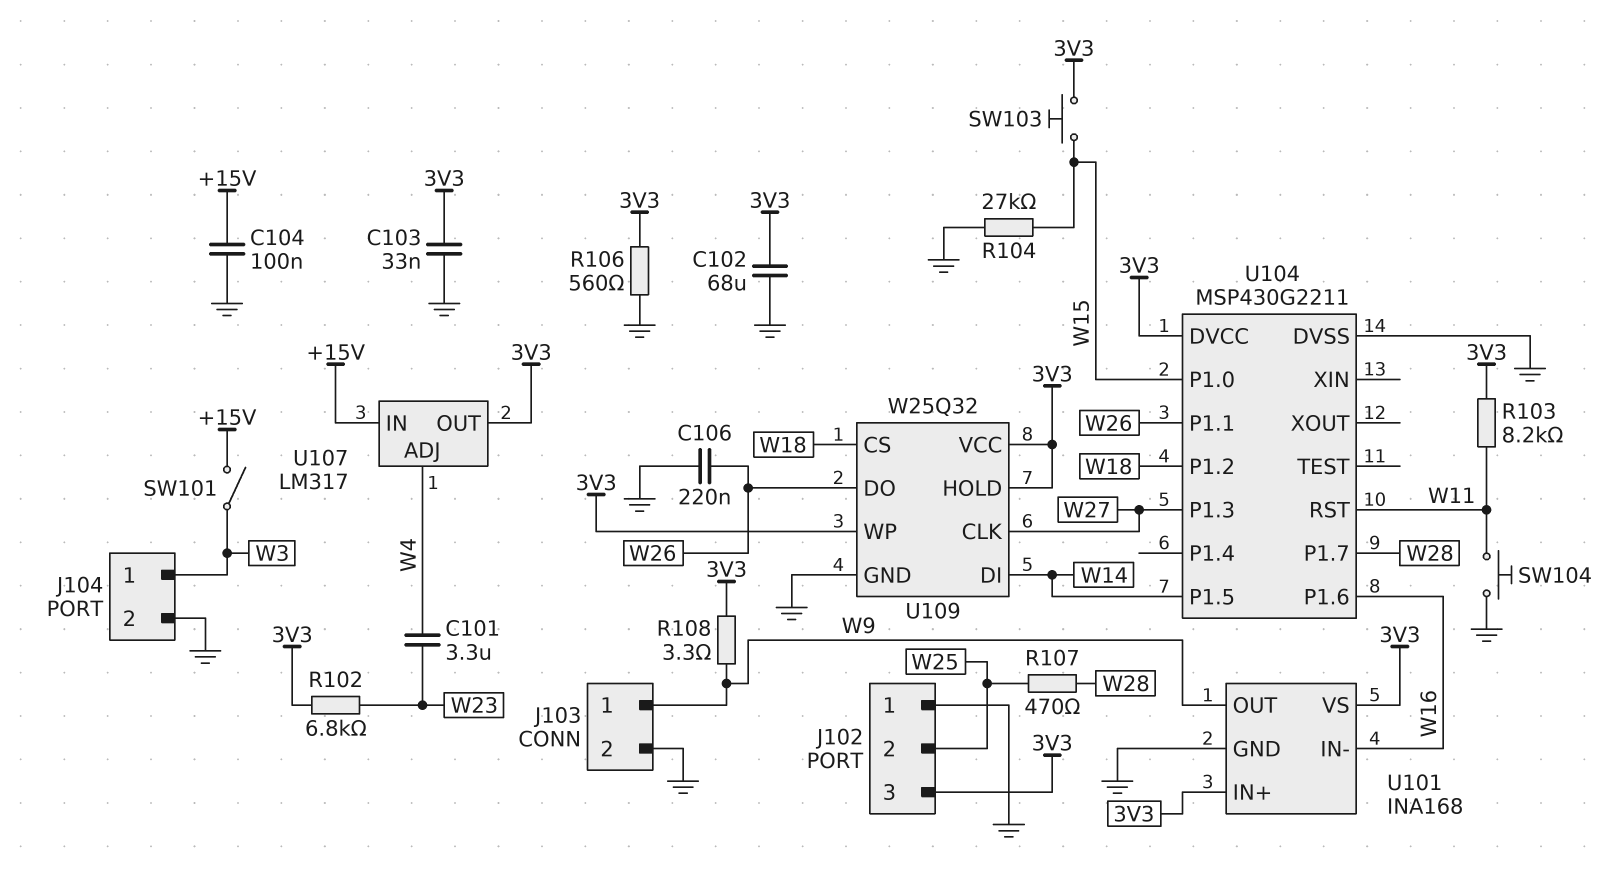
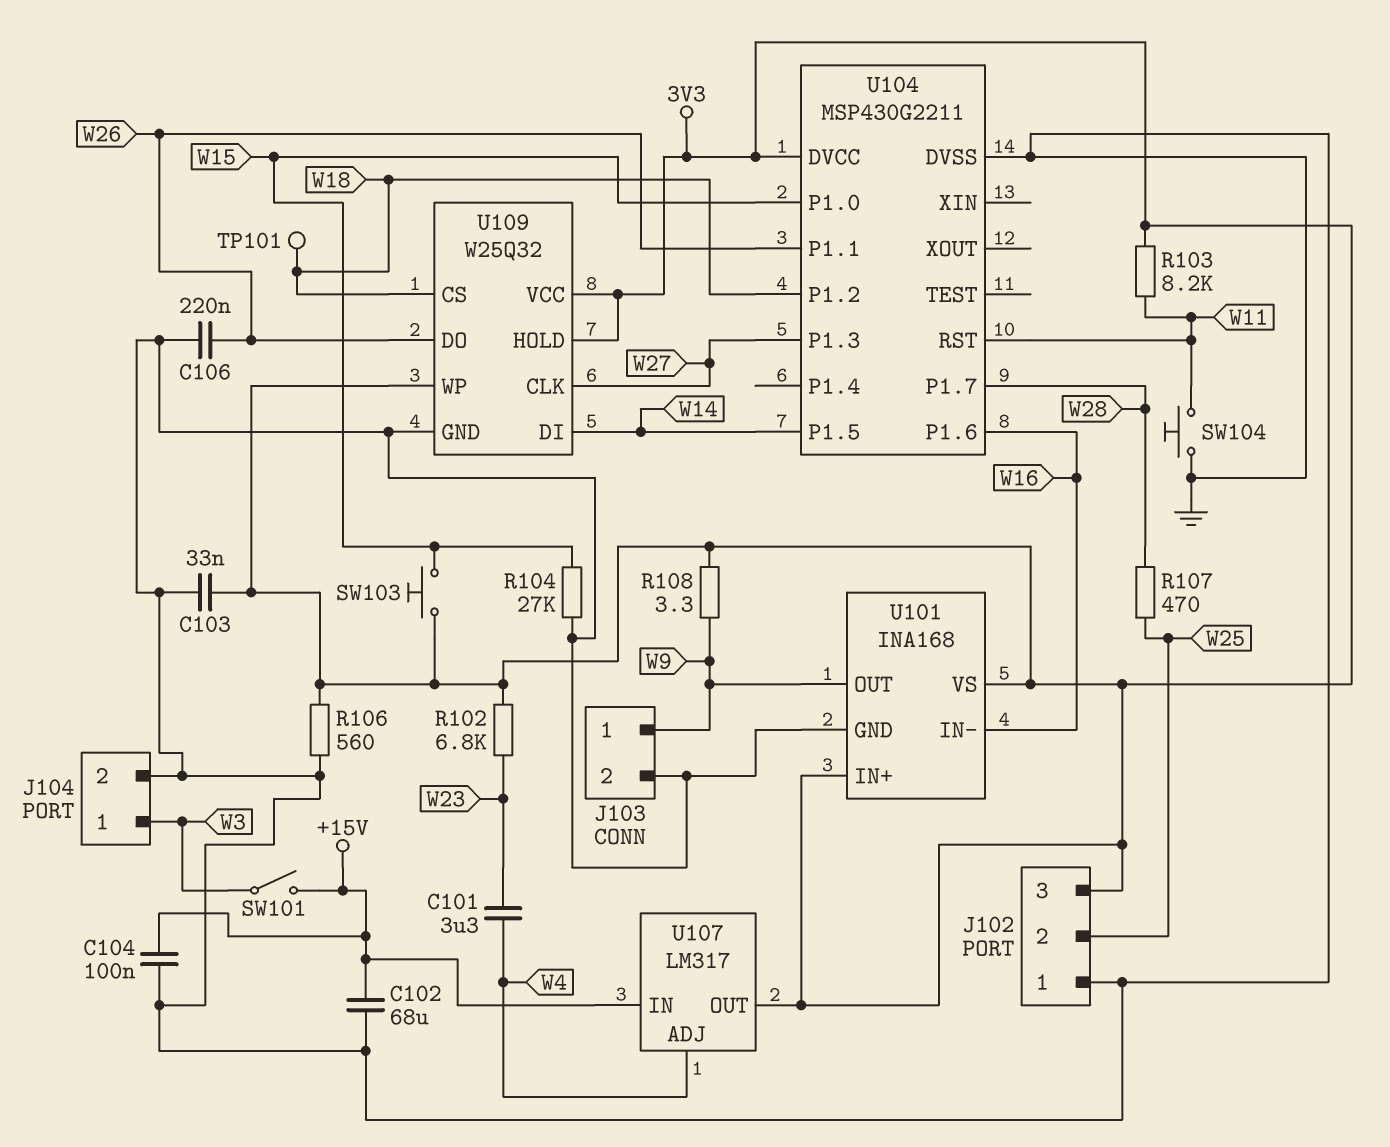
C102: 68uF (3V3, GND) -> 68uF (+15V, GND)
TP101: none -> test point (W18)

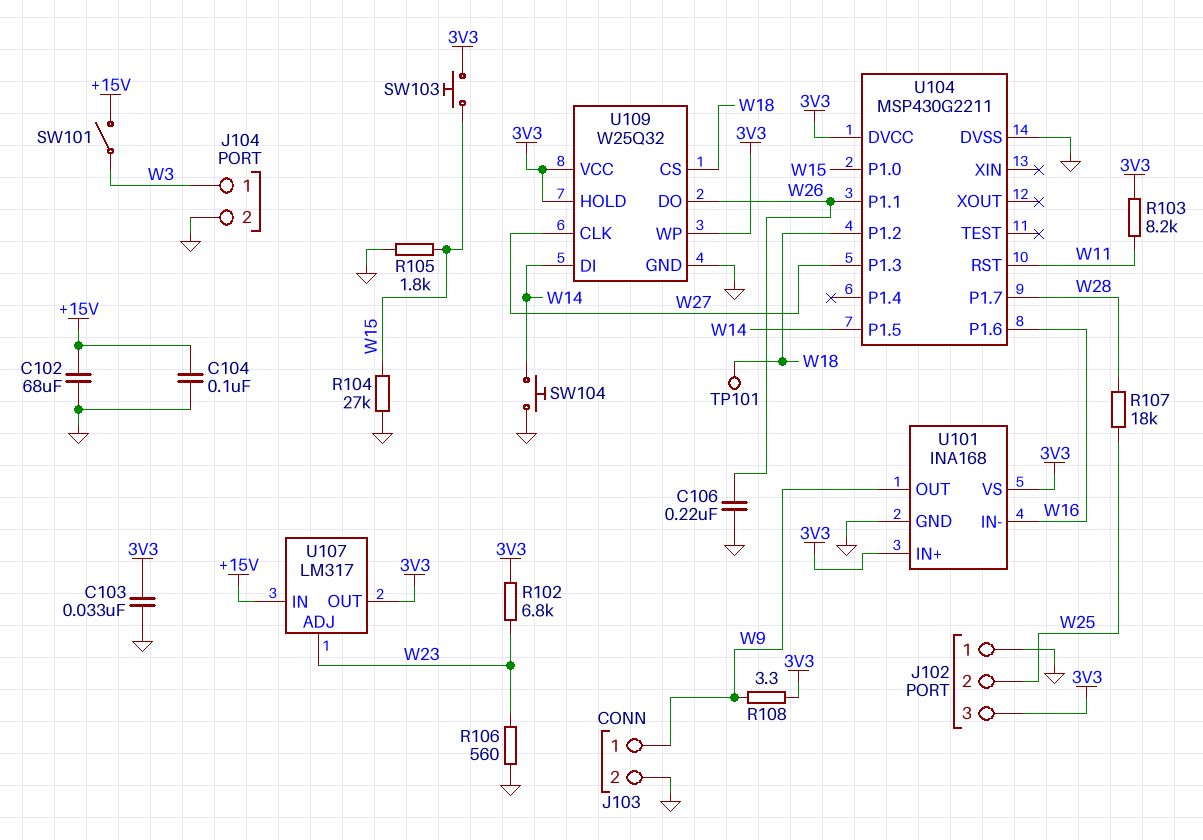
C101: 3.3uF (W4, W23) -> none
R105: none -> 1.8k (GND, W15)
R106: 560 (3V3, GND) -> 560 (GND, W23)
R107: 470 (W25, W28) -> 18k (W25, W28)
SW104: button (GND, W11) -> button (GND, W14)
U107 pin ADJ: W4 -> W23

